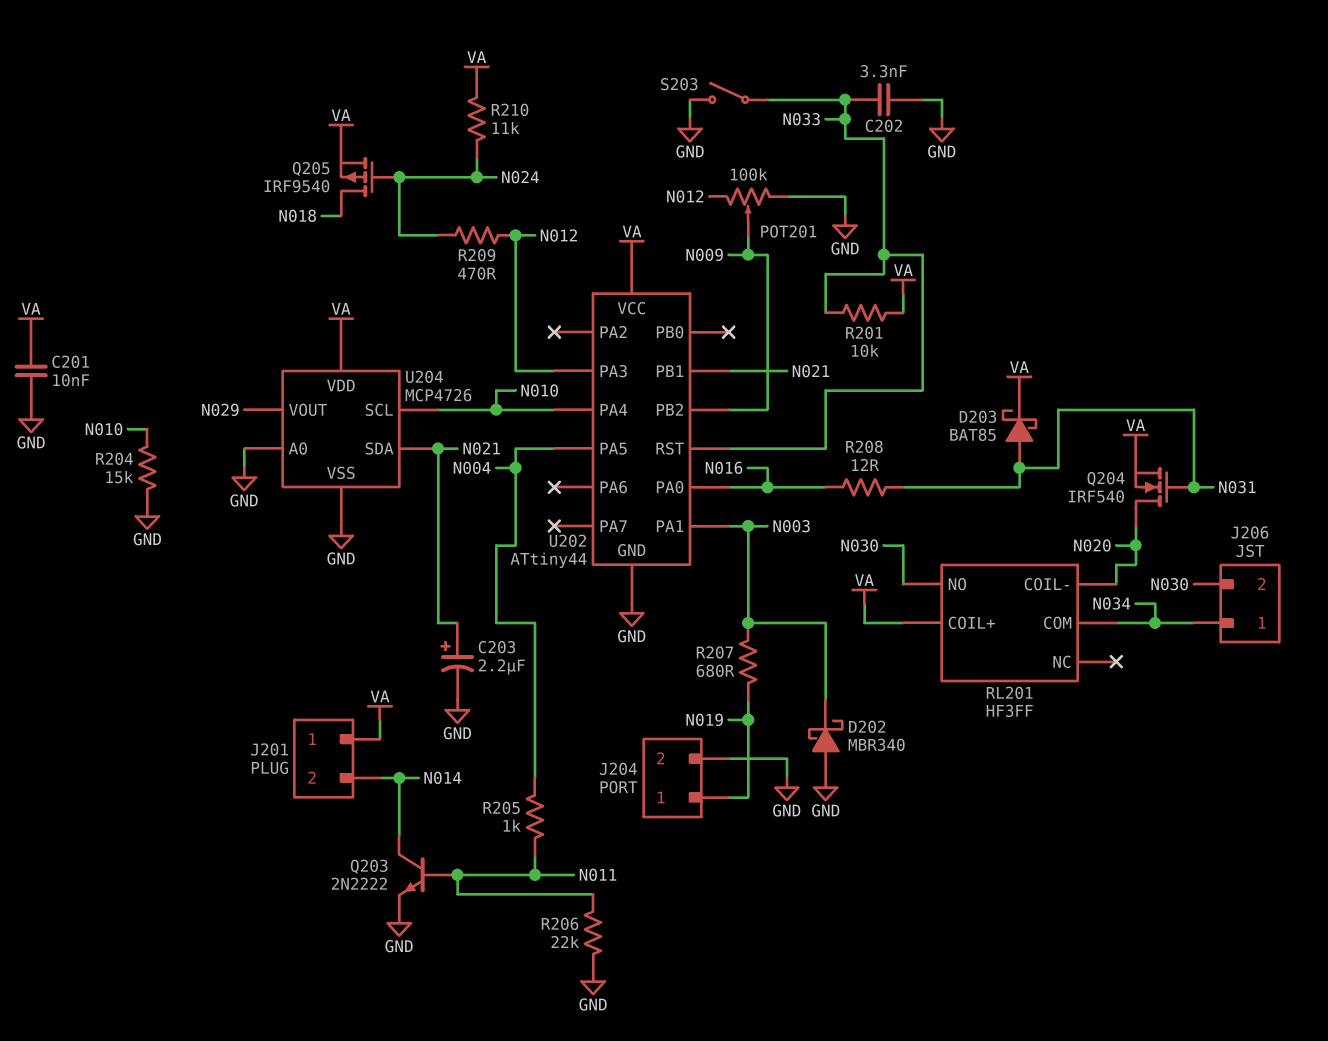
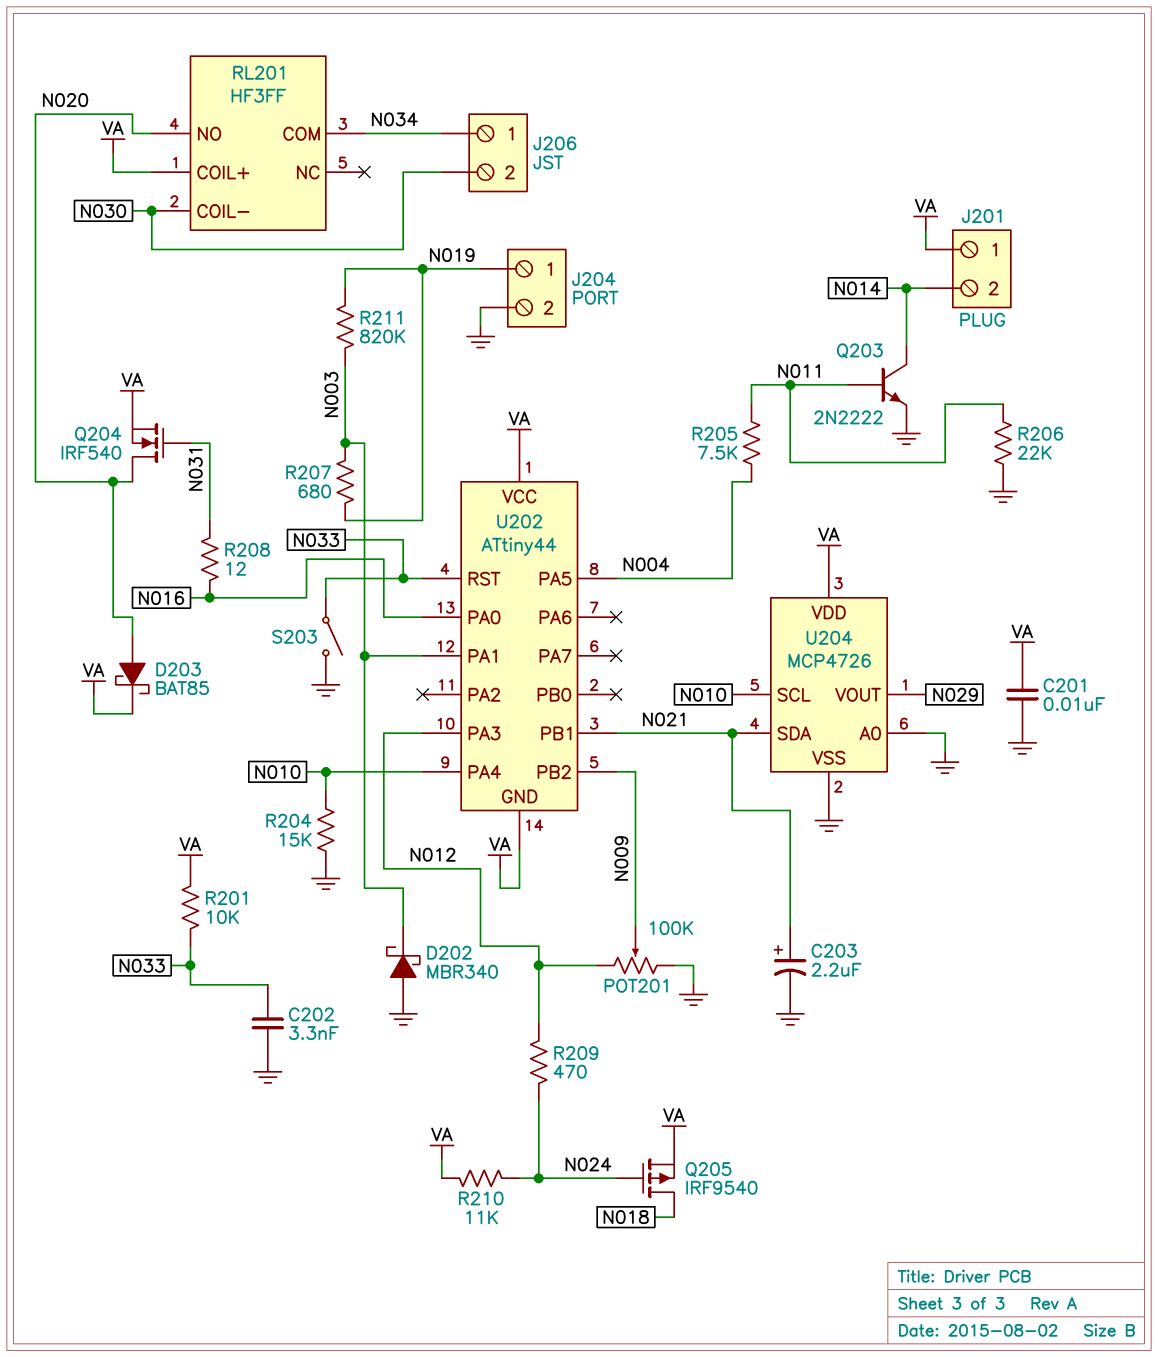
D203: schottky BAT85 (A N031, K VA) -> schottky BAT85 (A N020, K VA)
R205: 1k (N004, N011) -> 7.5k (N004, N011)
R211: none -> 820k (N003, N019)
RL201 pin COIL-: N020 -> N030
RL201 pin NO: N030 -> N020
U202 pin GND: GND -> VA

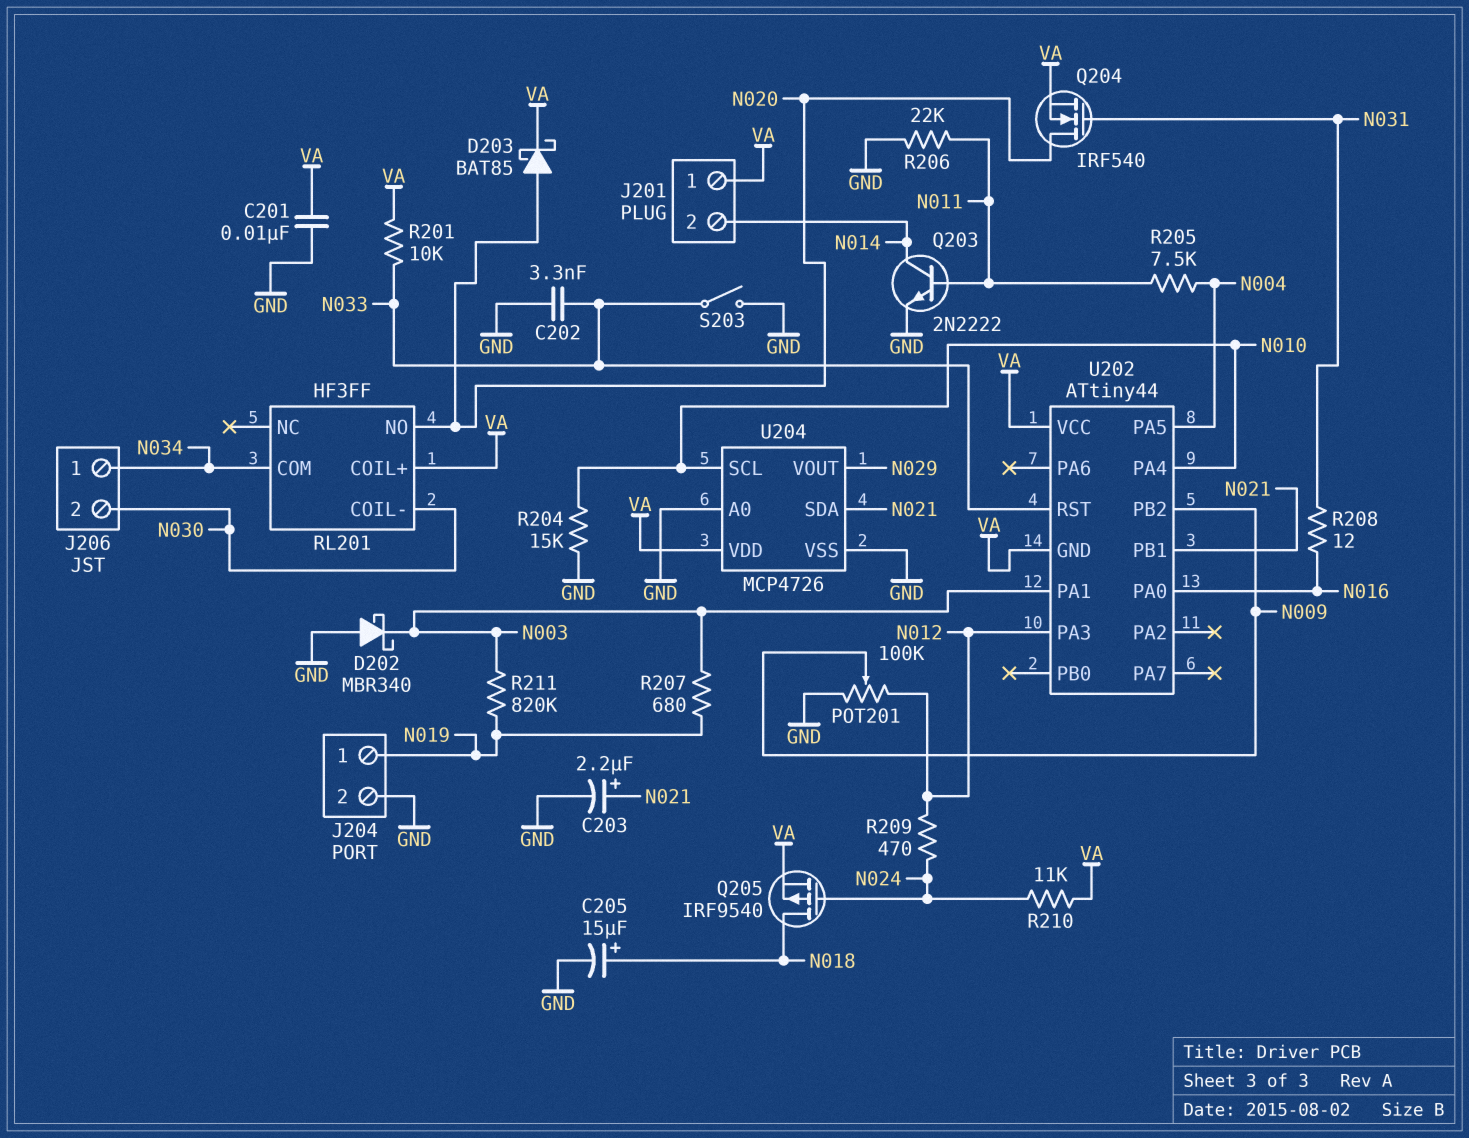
C205: none -> 15uF (plus N018, minus GND)

